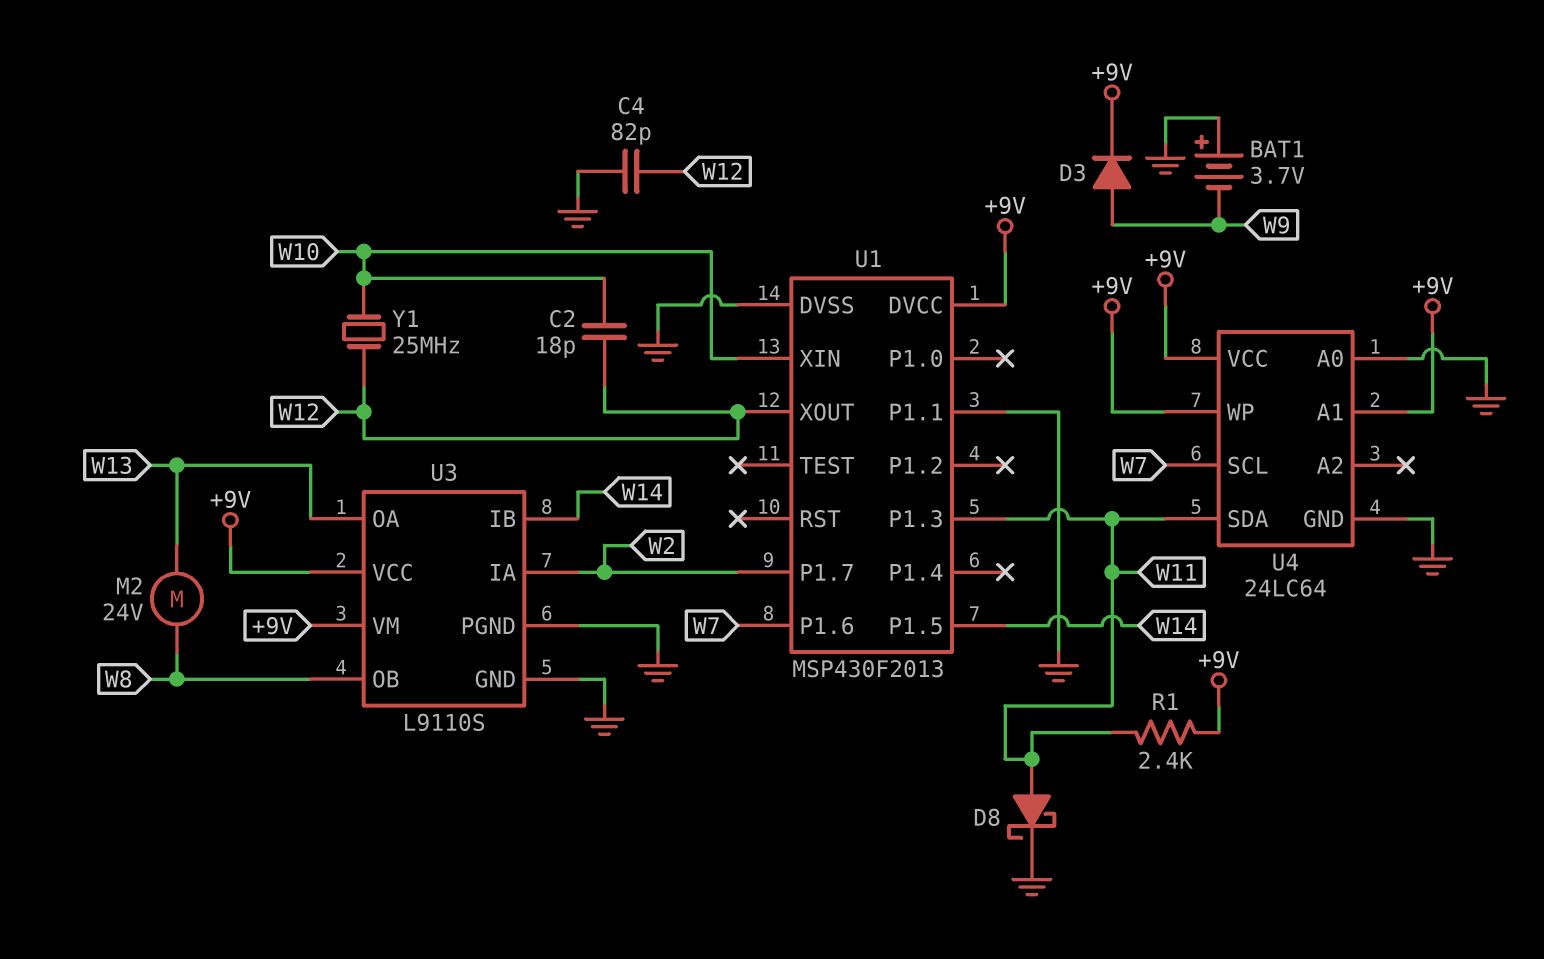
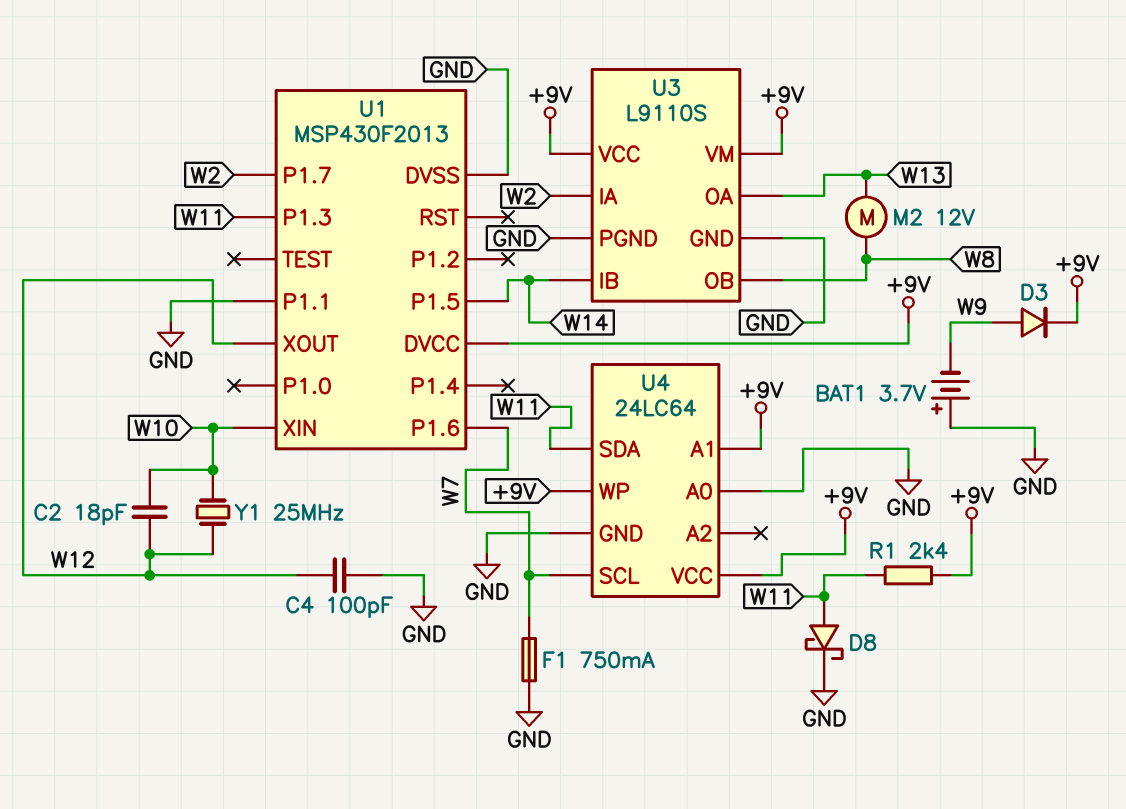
C4: 82pF (GND, W12) -> 100pF (GND, W12)
F1: none -> 750mA (GND, W7)
M2: motor 24V (W8, W13) -> motor 12V (W8, W13)

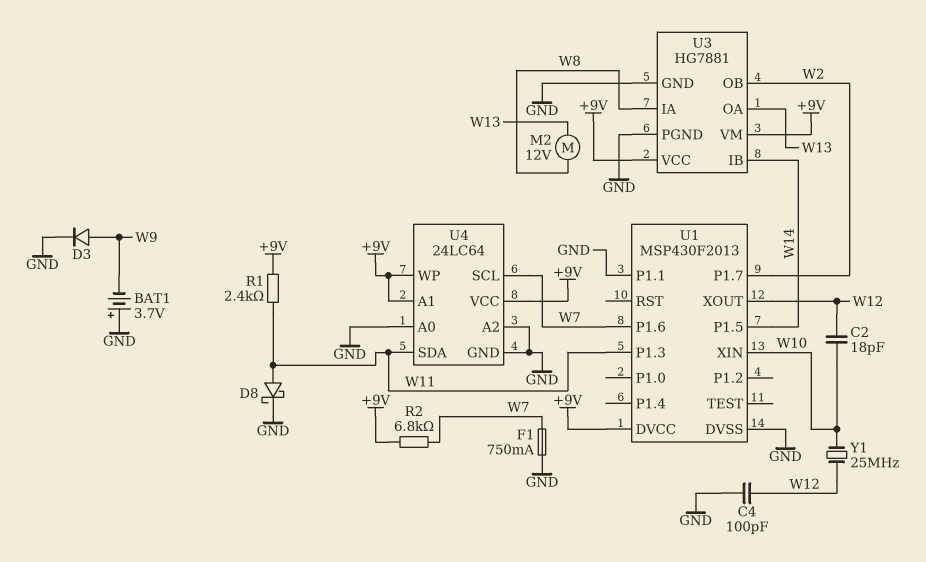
D3: diode (A W9, K +9V) -> diode (A W9, K GND)
R2: none -> 6.8k (+9V, W7)
U3: L9110S -> HG7881
U3 pin IA: W2 -> W8
U3 pin OB: W8 -> W2
U4 pin A2: none -> GND

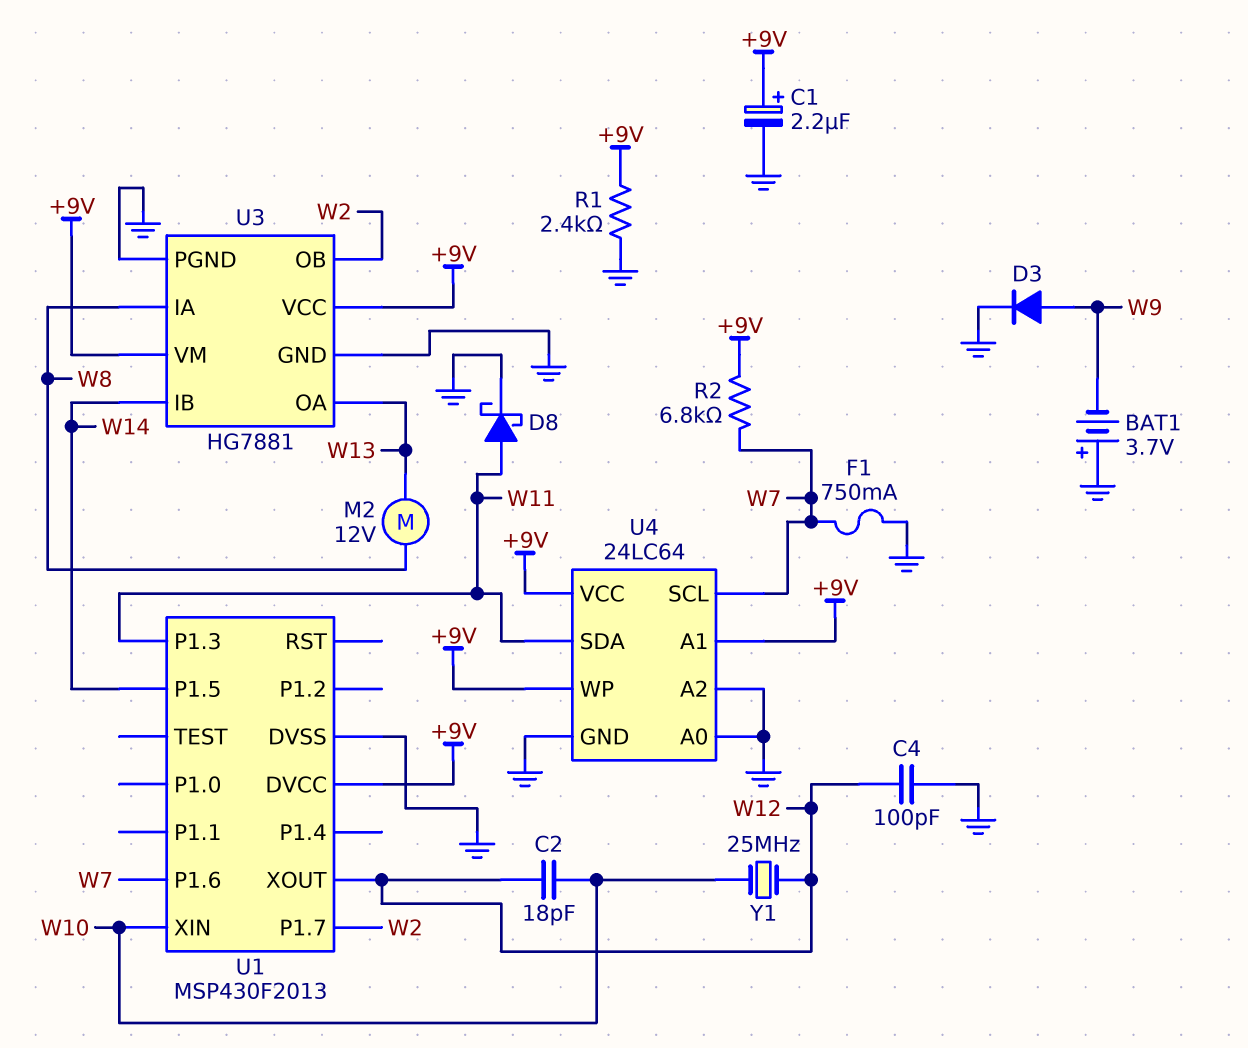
C1: none -> 2.2uF (plus +9V, minus GND)
R1: 2.4k (+9V, W11) -> 2.4k (+9V, GND)
U1 pin P1.1: GND -> none

